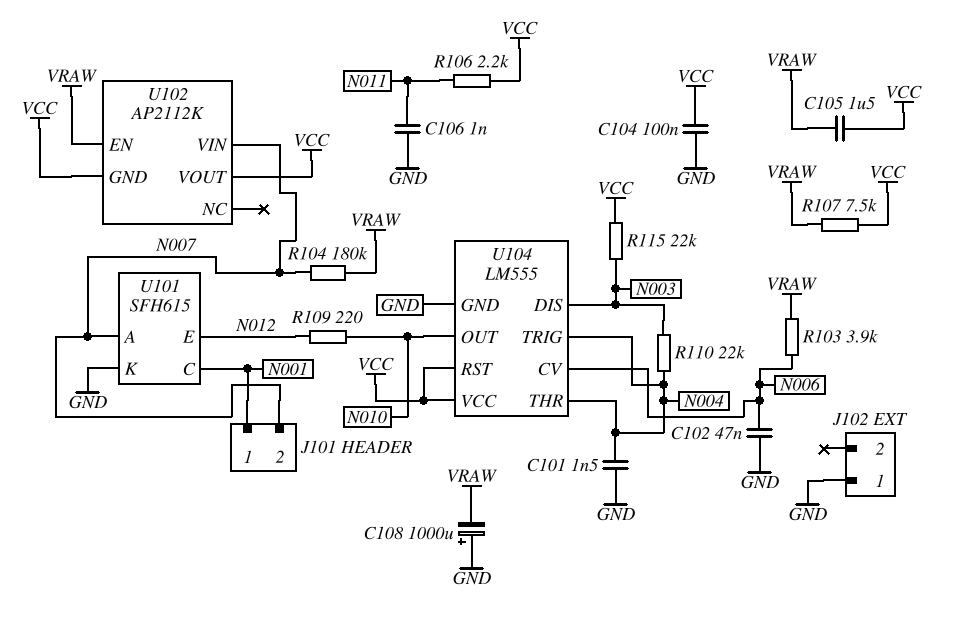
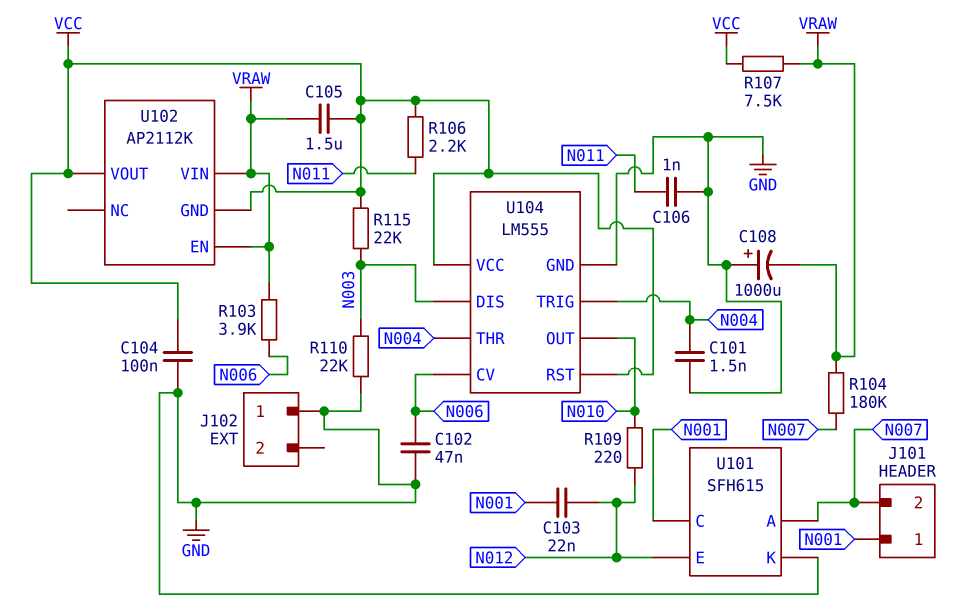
C103: none -> 22nF (N001, N012)
R110: 22k (N003, N004) -> 22k (GND, N003)
U102 pin VIN: N007 -> VRAW

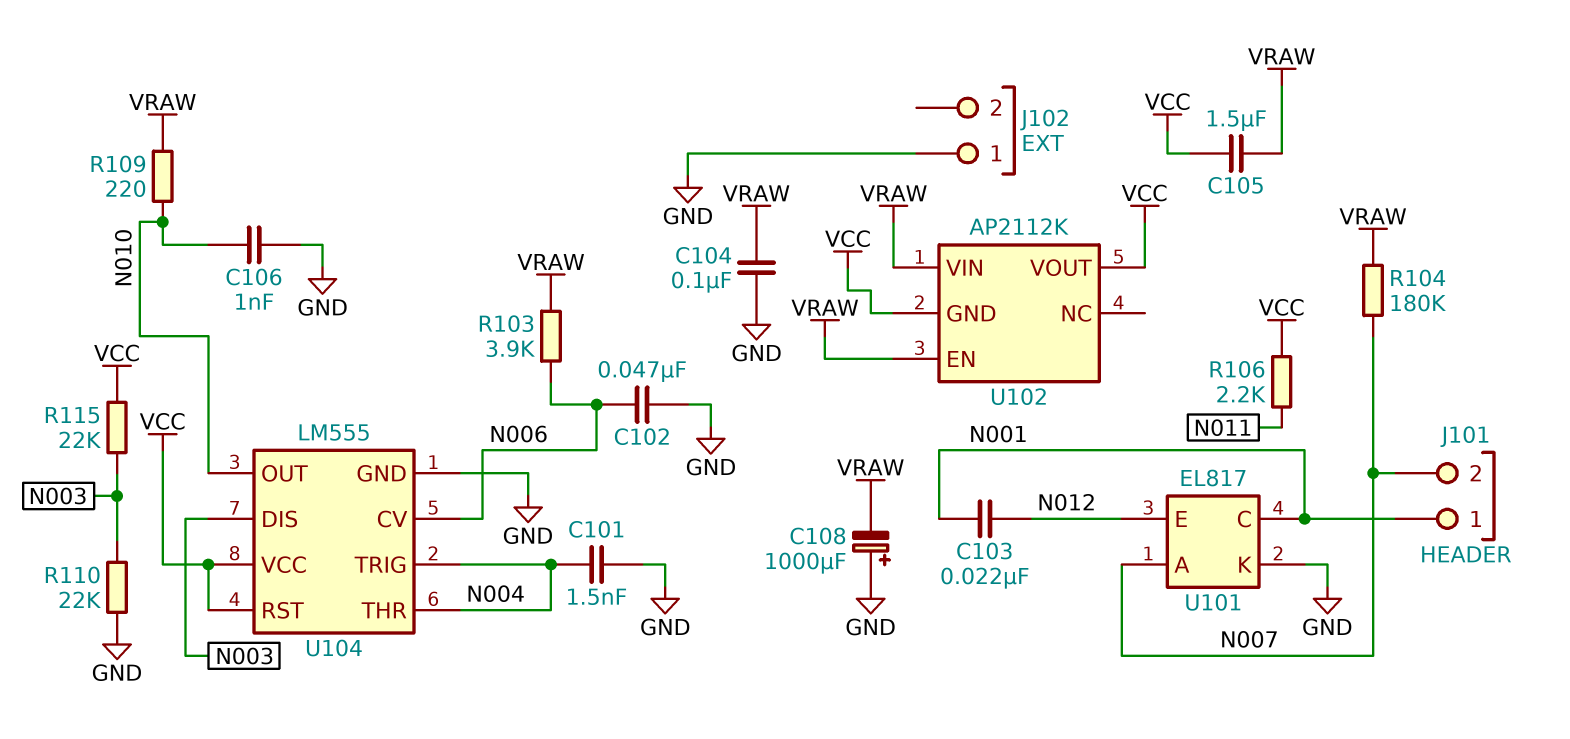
C104: 100nF (GND, VCC) -> 100nF (GND, VRAW)
C106: 1nF (GND, N011) -> 1nF (GND, N010)
R107: 7.5k (VCC, VRAW) -> none
R109: 220 (N010, N012) -> 220 (N010, VRAW)
U101: SFH615 -> EL817

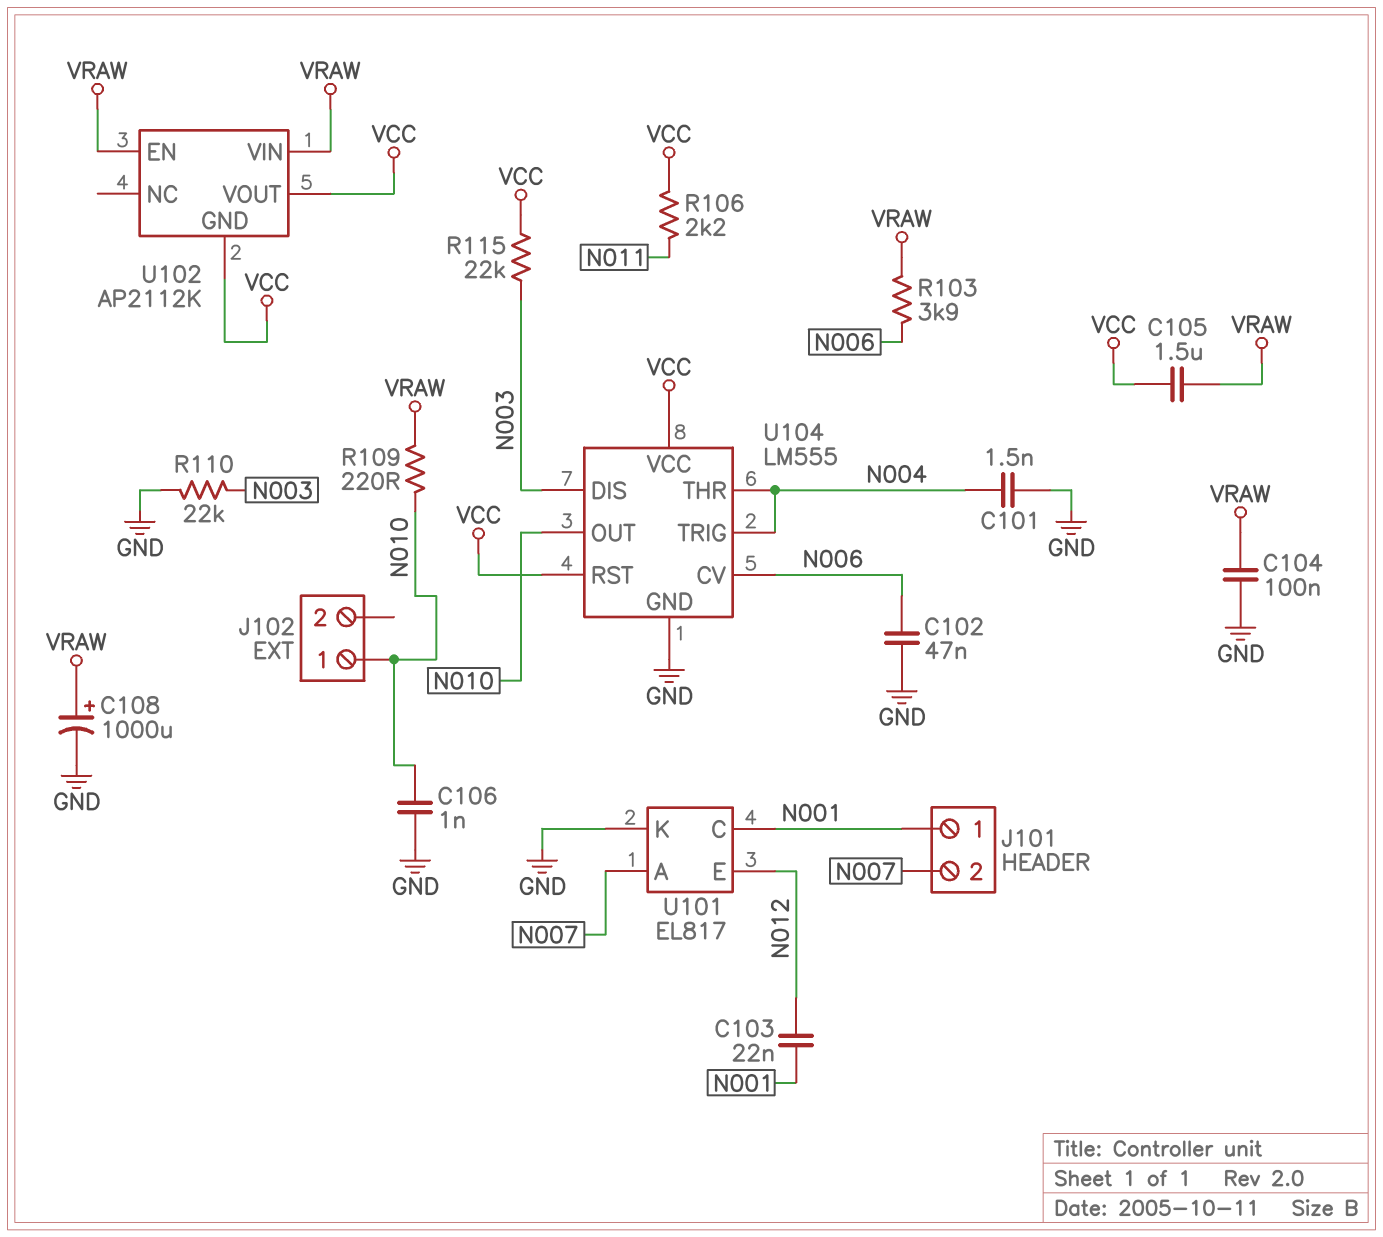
C108: 1000uF (plus GND, minus VRAW) -> 1000uF (plus VRAW, minus GND)
J102 pin 1: GND -> N010
R104: 180k (N007, VRAW) -> none

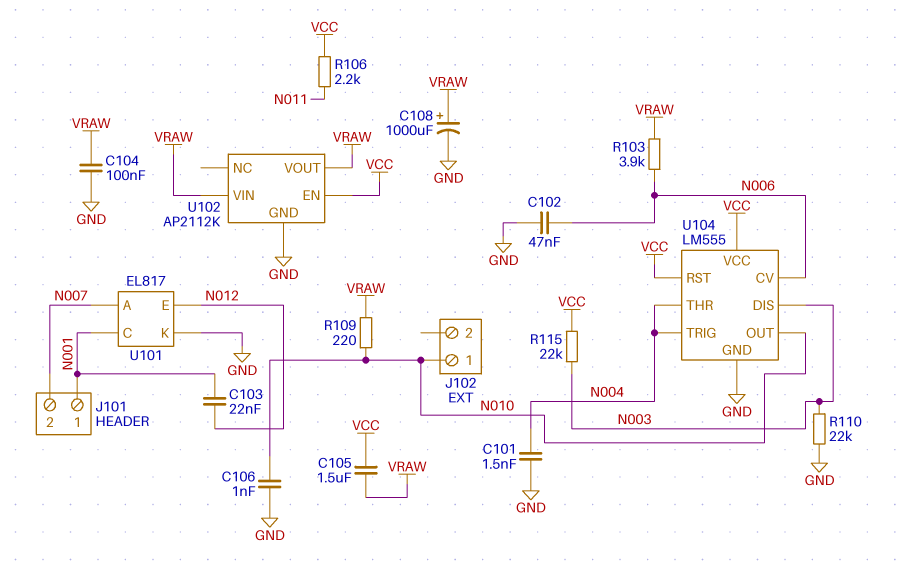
U102 pin EN: VRAW -> VCC
U102 pin GND: VCC -> GND
U102 pin VOUT: VCC -> VRAW

